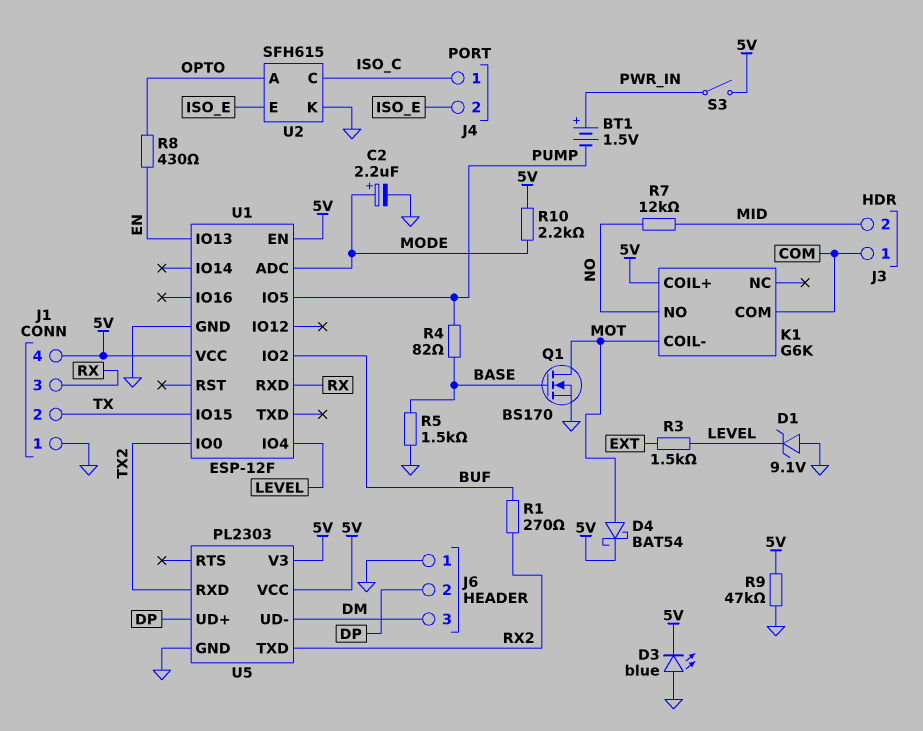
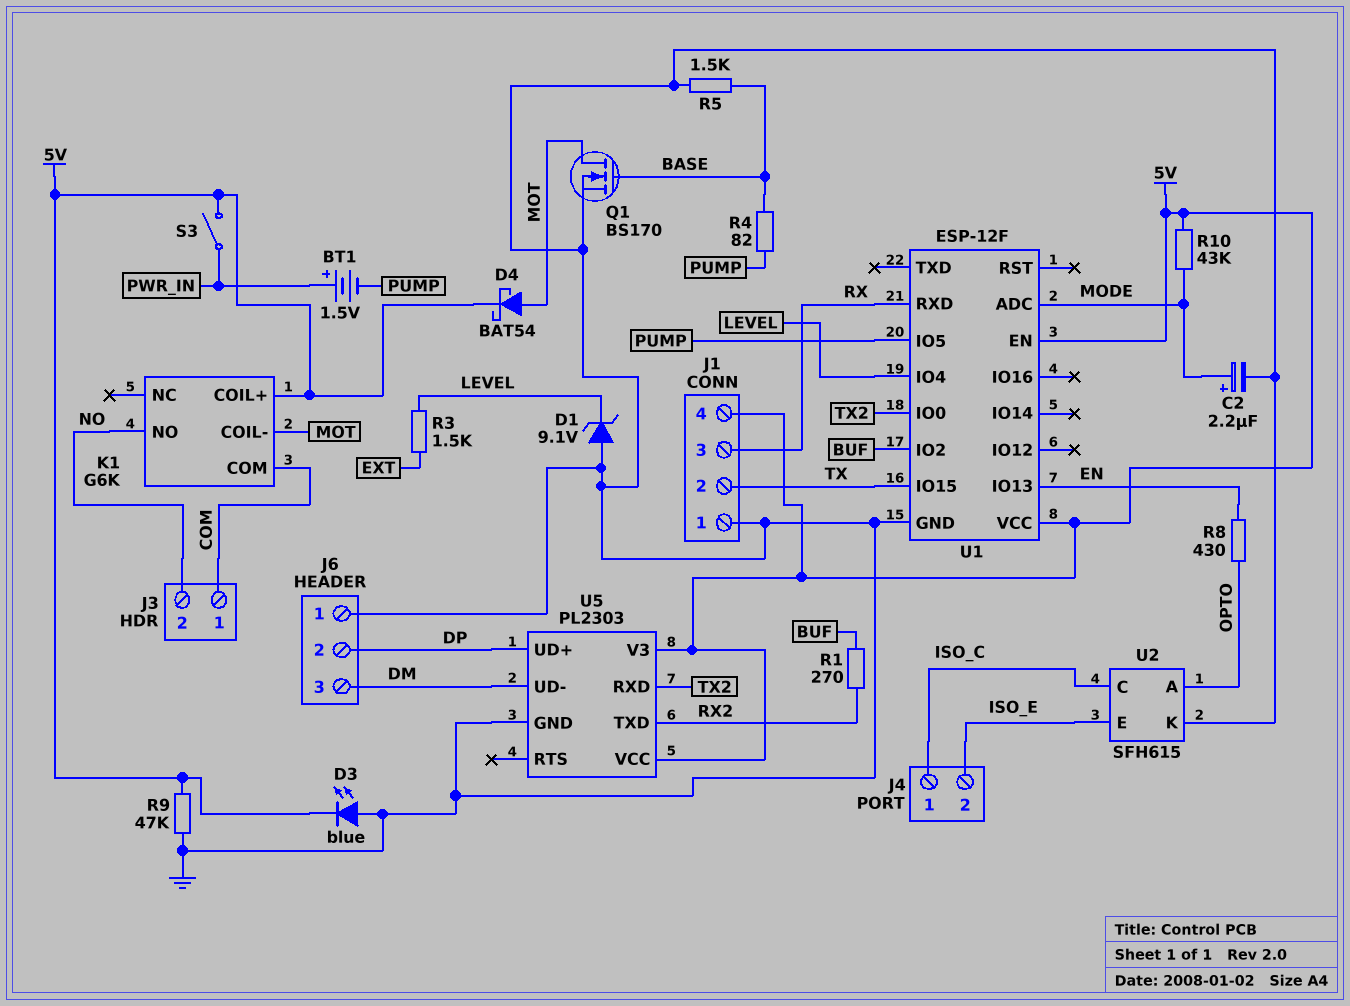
J3 pin 2: MID -> NO
R7: 12k (MID, NO) -> none
R10: 2.2k (5V, MODE) -> 43k (5V, MODE)

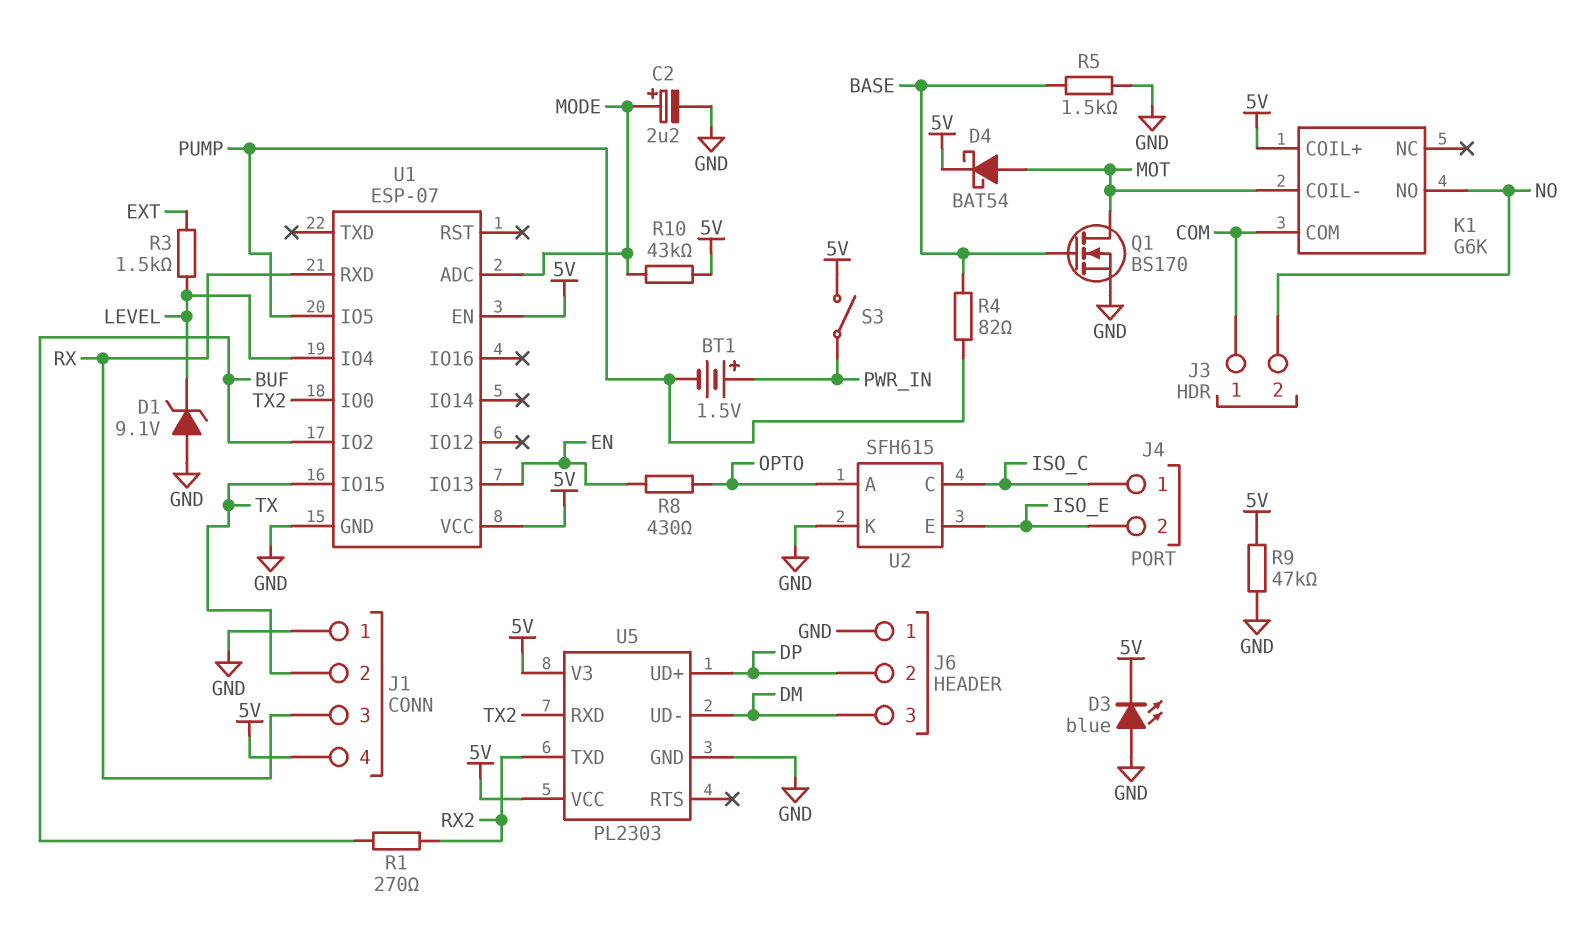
U1: ESP-12F -> ESP-07

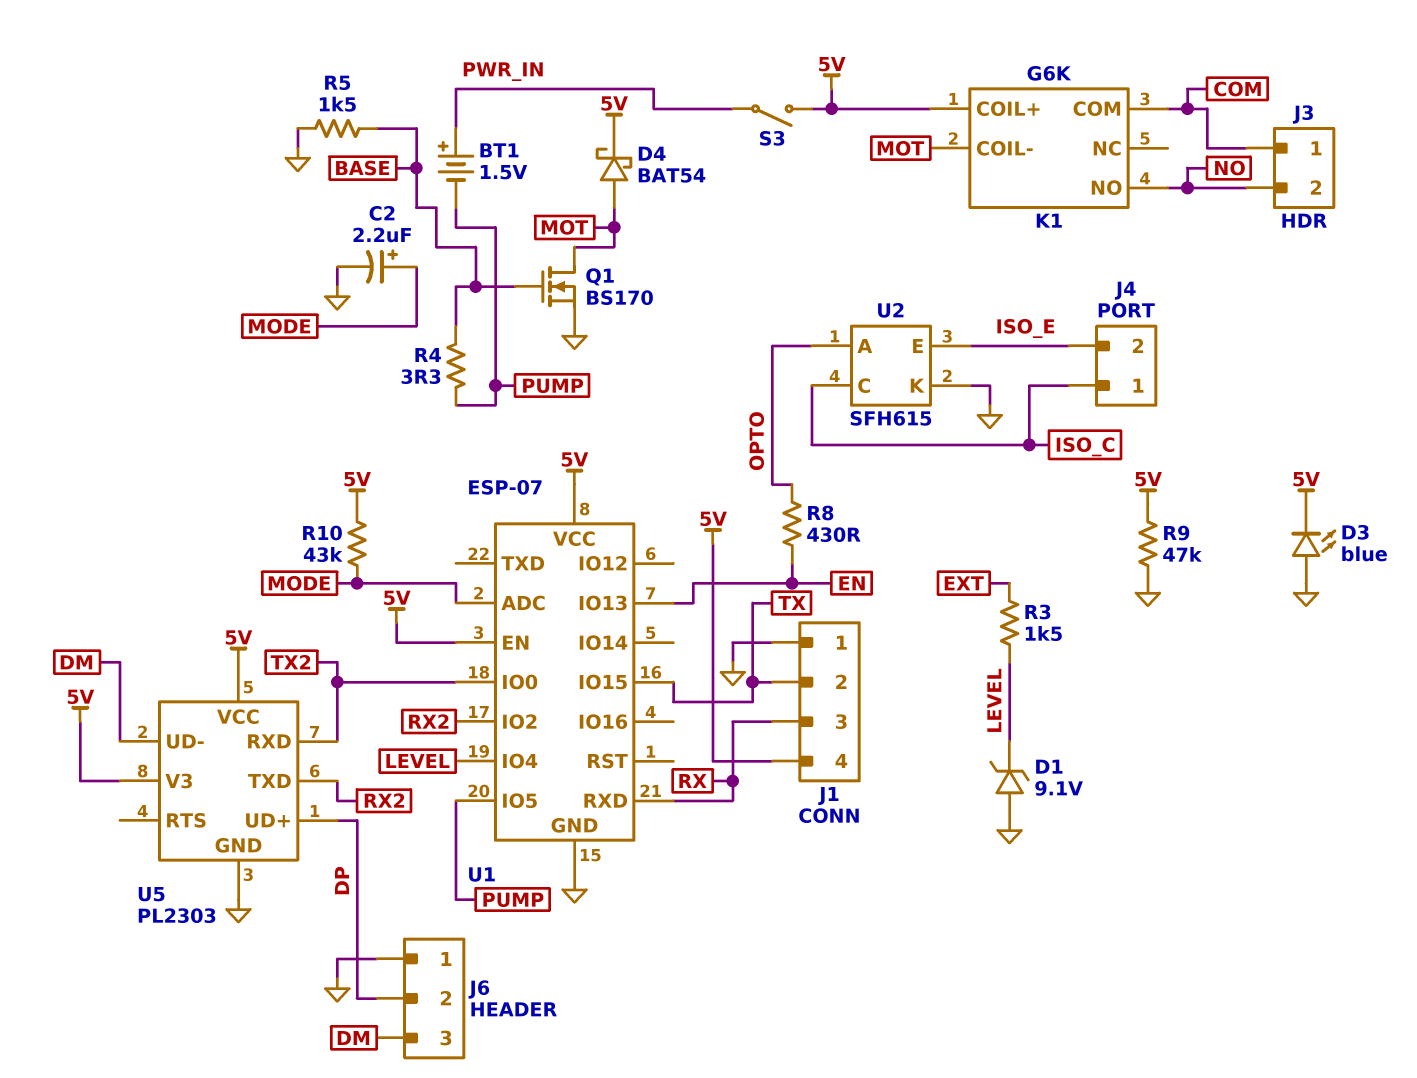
R1: 270 (BUF, RX2) -> none
R4: 82 (BASE, PUMP) -> 3.3 (BASE, PUMP)
U1 pin IO2: BUF -> RX2

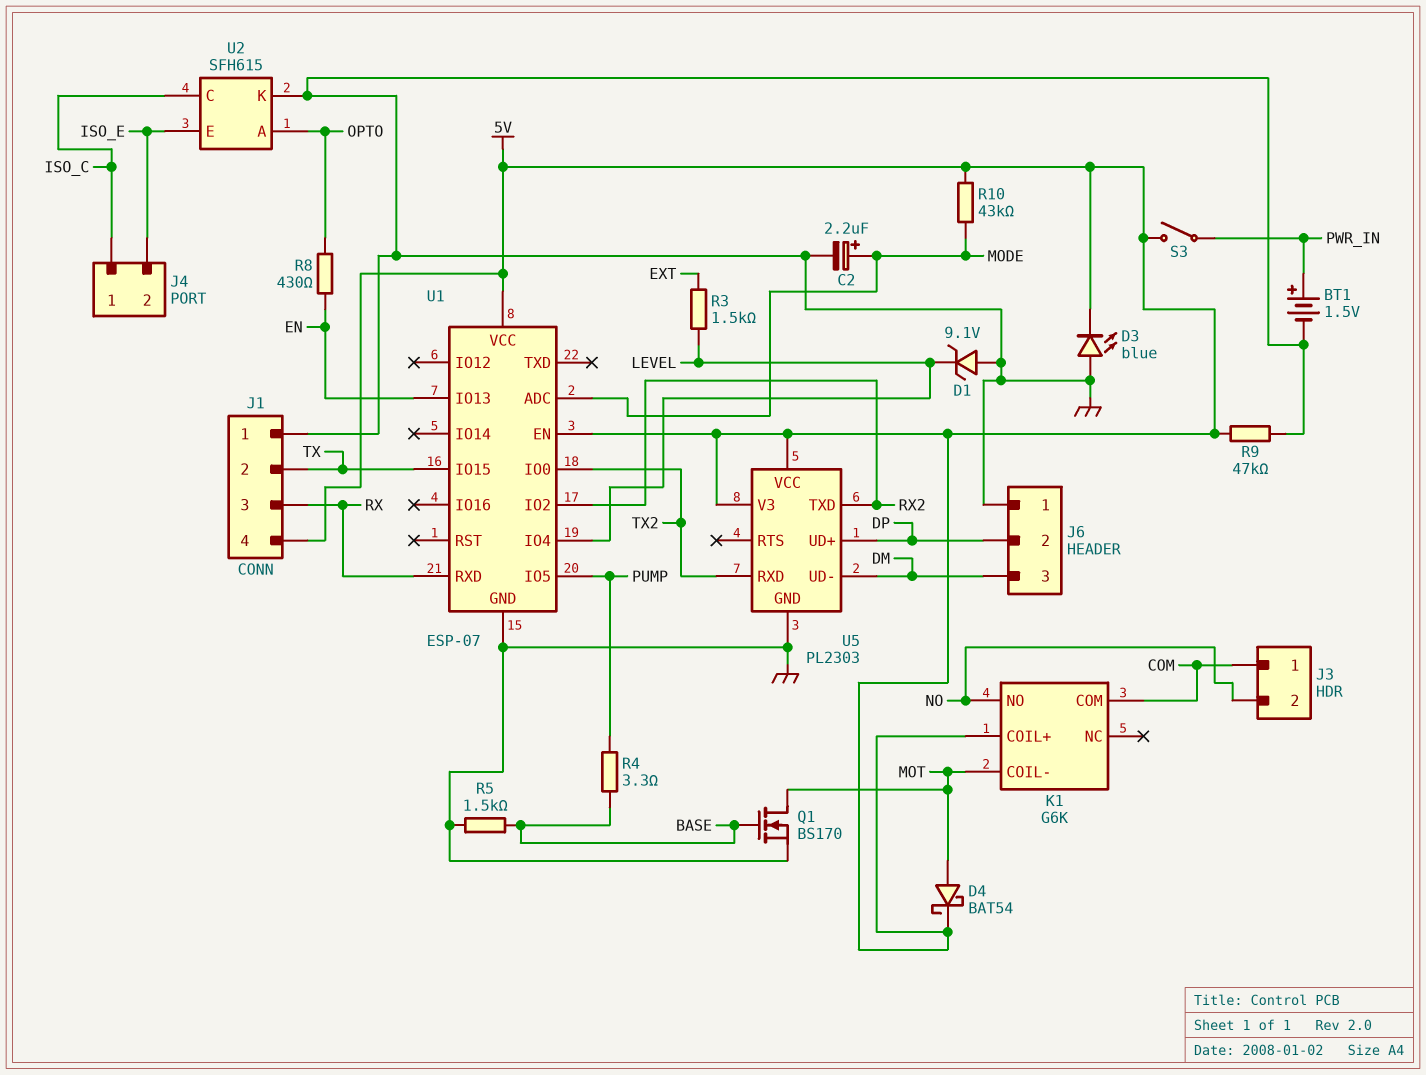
BT1: 1.5V (plus PWR_IN, minus PUMP) -> 1.5V (plus PWR_IN, minus GND)

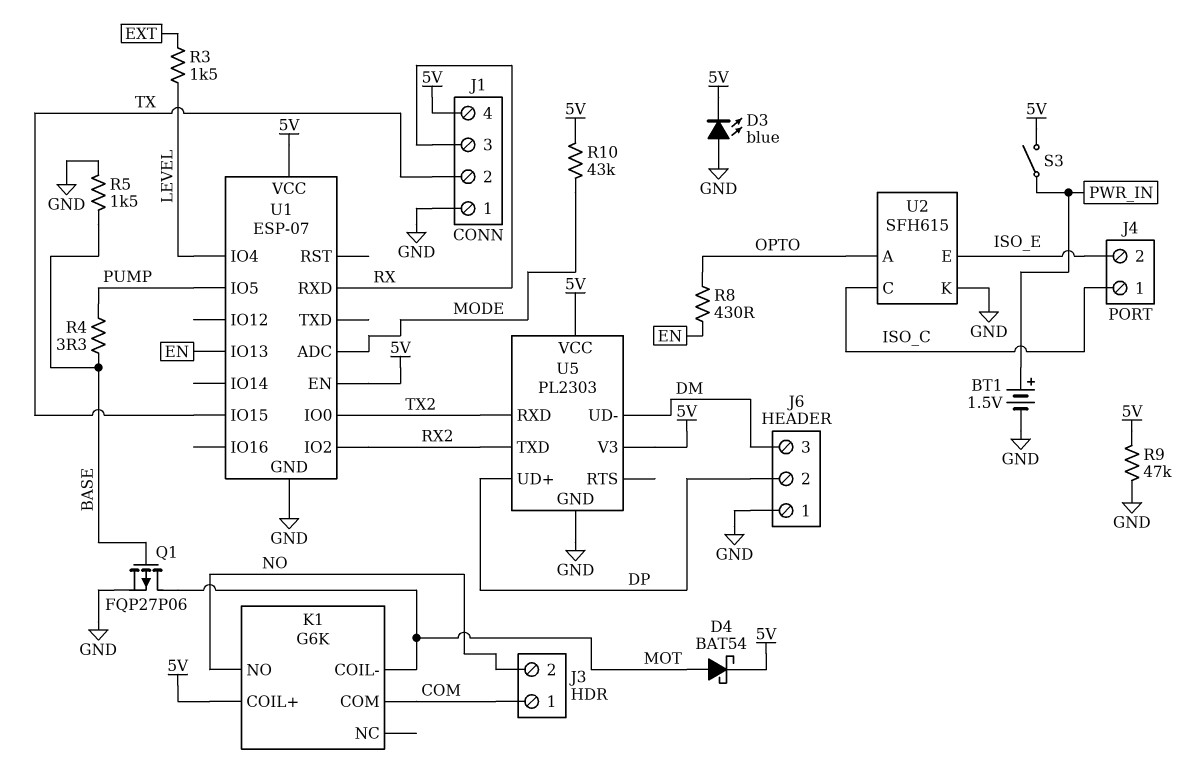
C2: 2.2uF (plus MODE, minus GND) -> none
D1: zener 9.1V (A GND, K LEVEL) -> none
Q1: NMOS BS170 (G BASE, D MOT, S GND) -> PMOS FQP27P06 (G BASE, D MOT, S GND)

